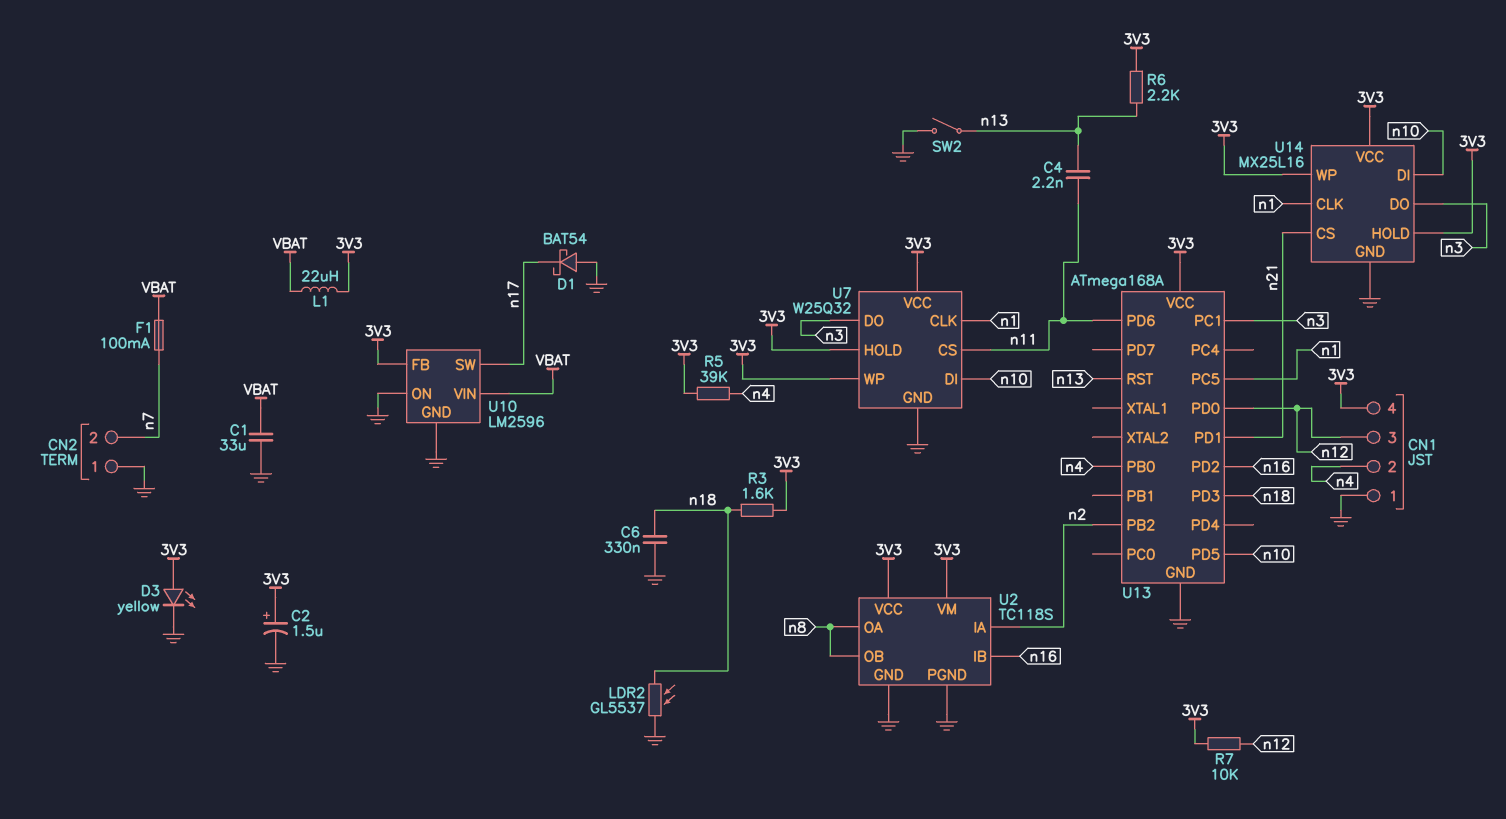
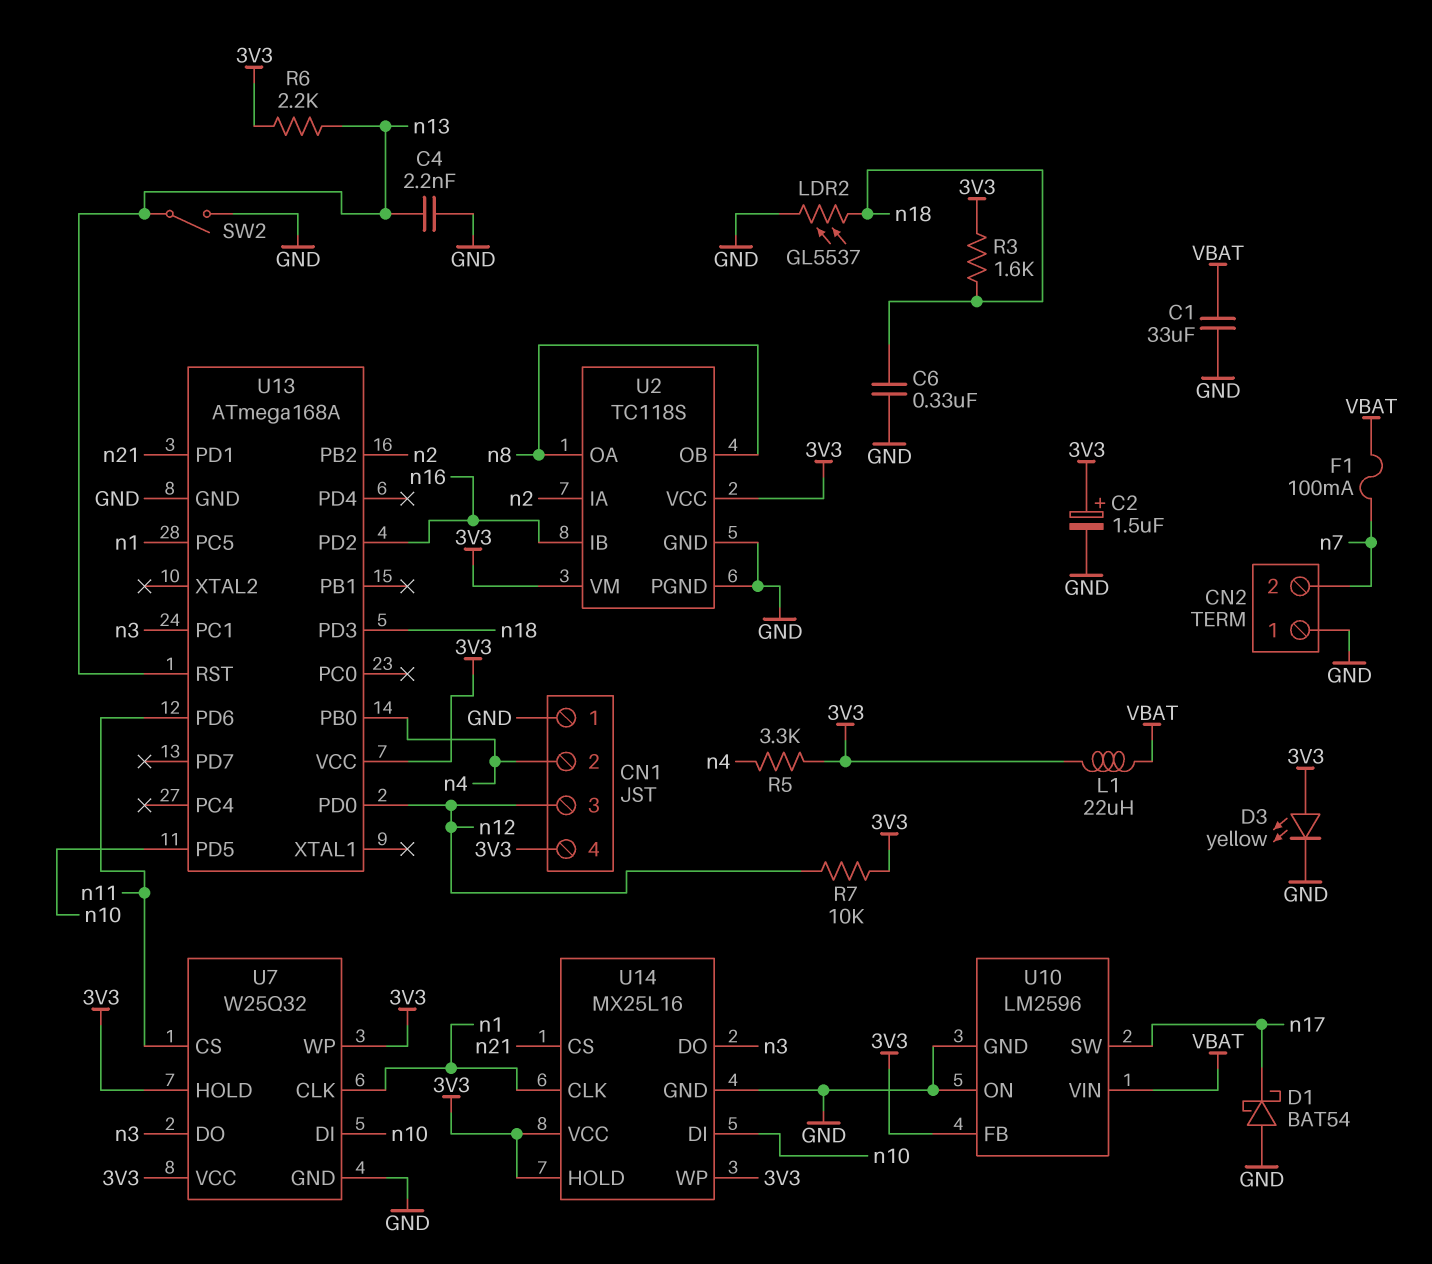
C4: 2.2nF (n11, n13) -> 2.2nF (GND, n13)
R5: 39k (3V3, n4) -> 3.3k (3V3, n4)

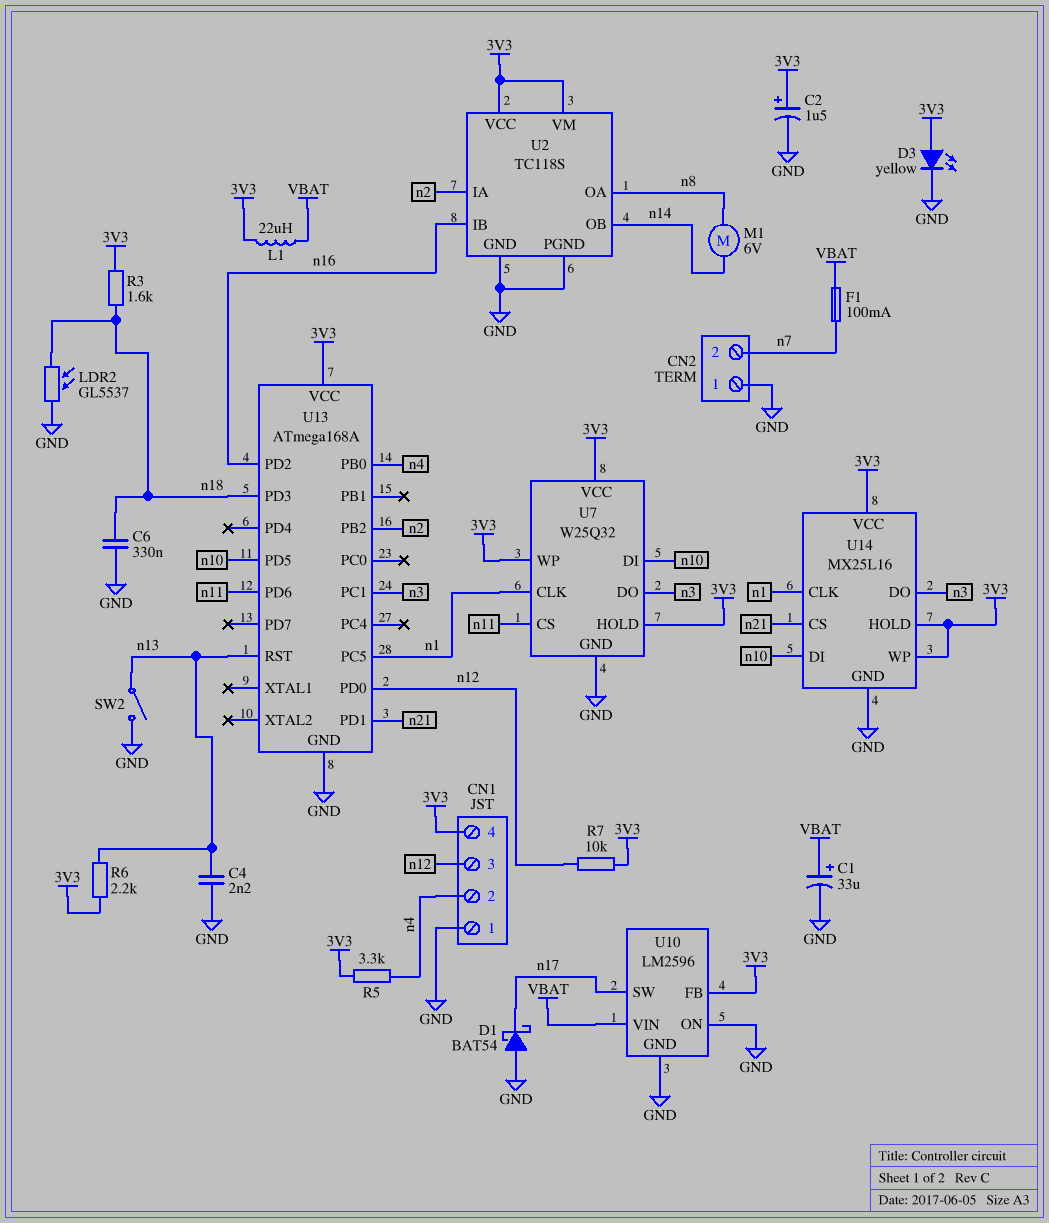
C1: 33uF (GND, VBAT) -> 33uF (plus VBAT, minus GND)
M1: none -> motor 6V (n8, n14)
U2 pin OB: n8 -> n14

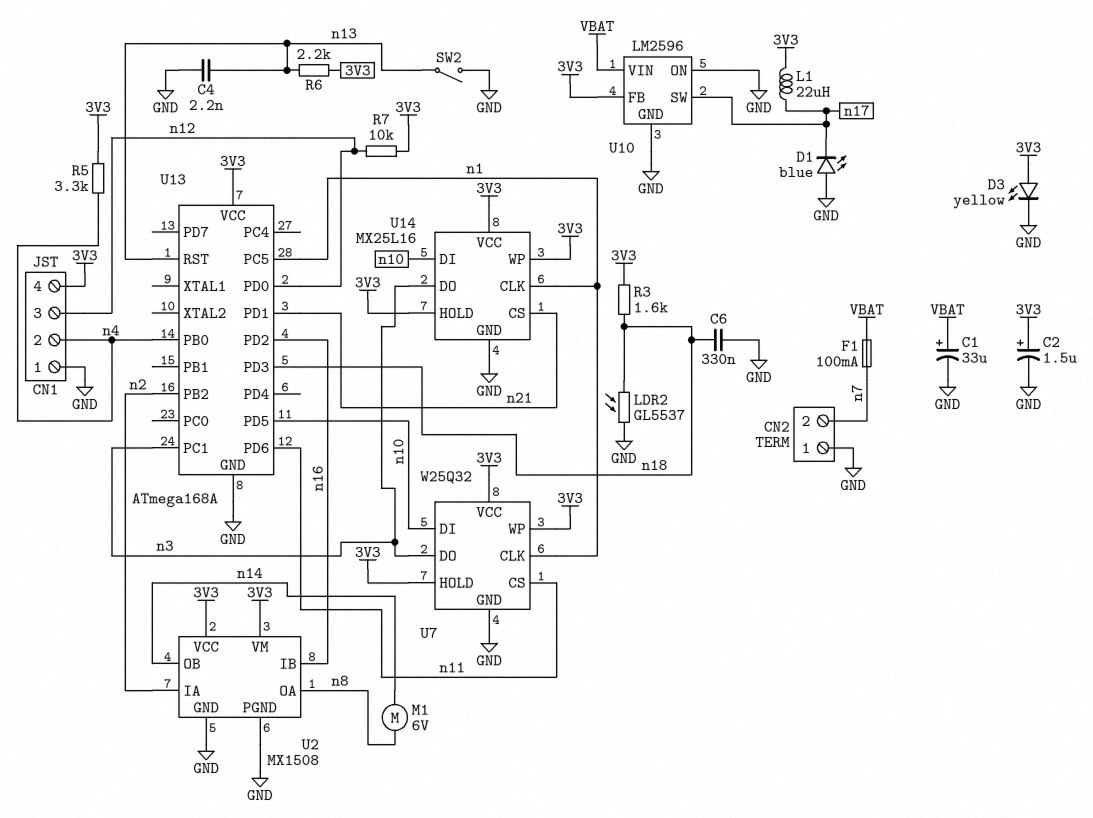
D1: schottky BAT54 (A GND, K n17) -> LED blue (A GND, K n17)
L1: 22uH (3V3, VBAT) -> 22uH (3V3, n17)
U2: TC118S -> MX1508

